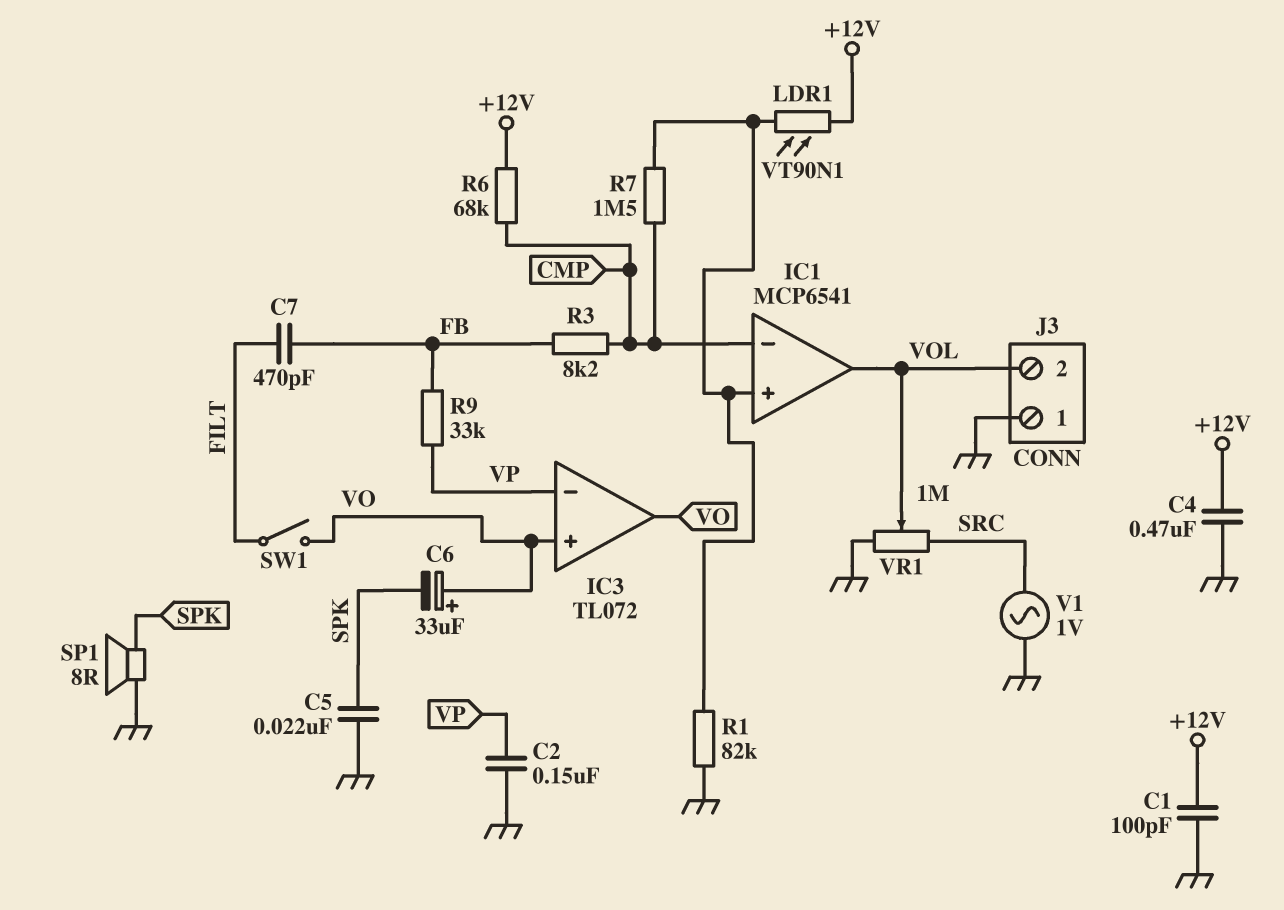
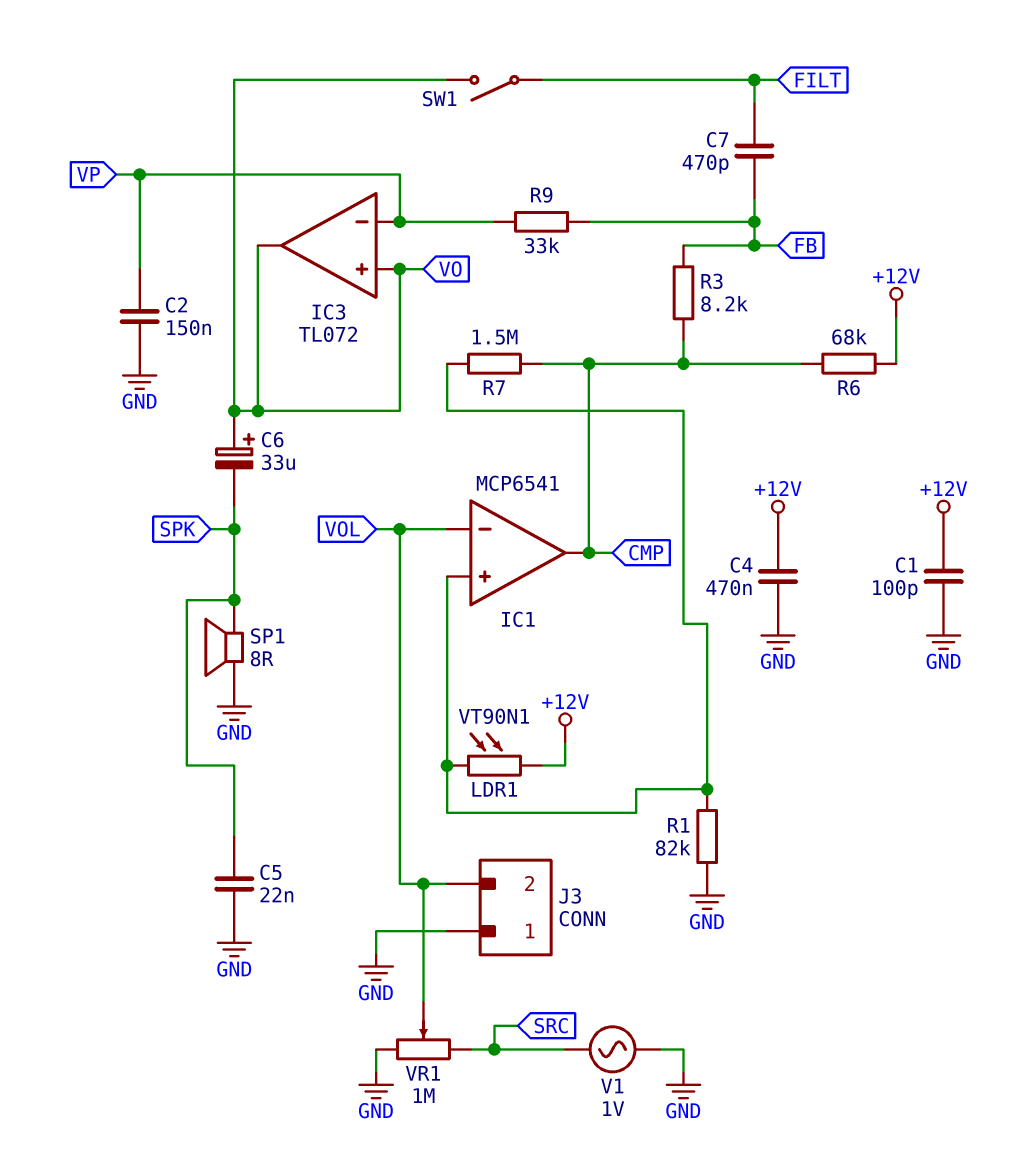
IC1 pin in-: CMP -> VOL
IC1 pin out: VOL -> CMP

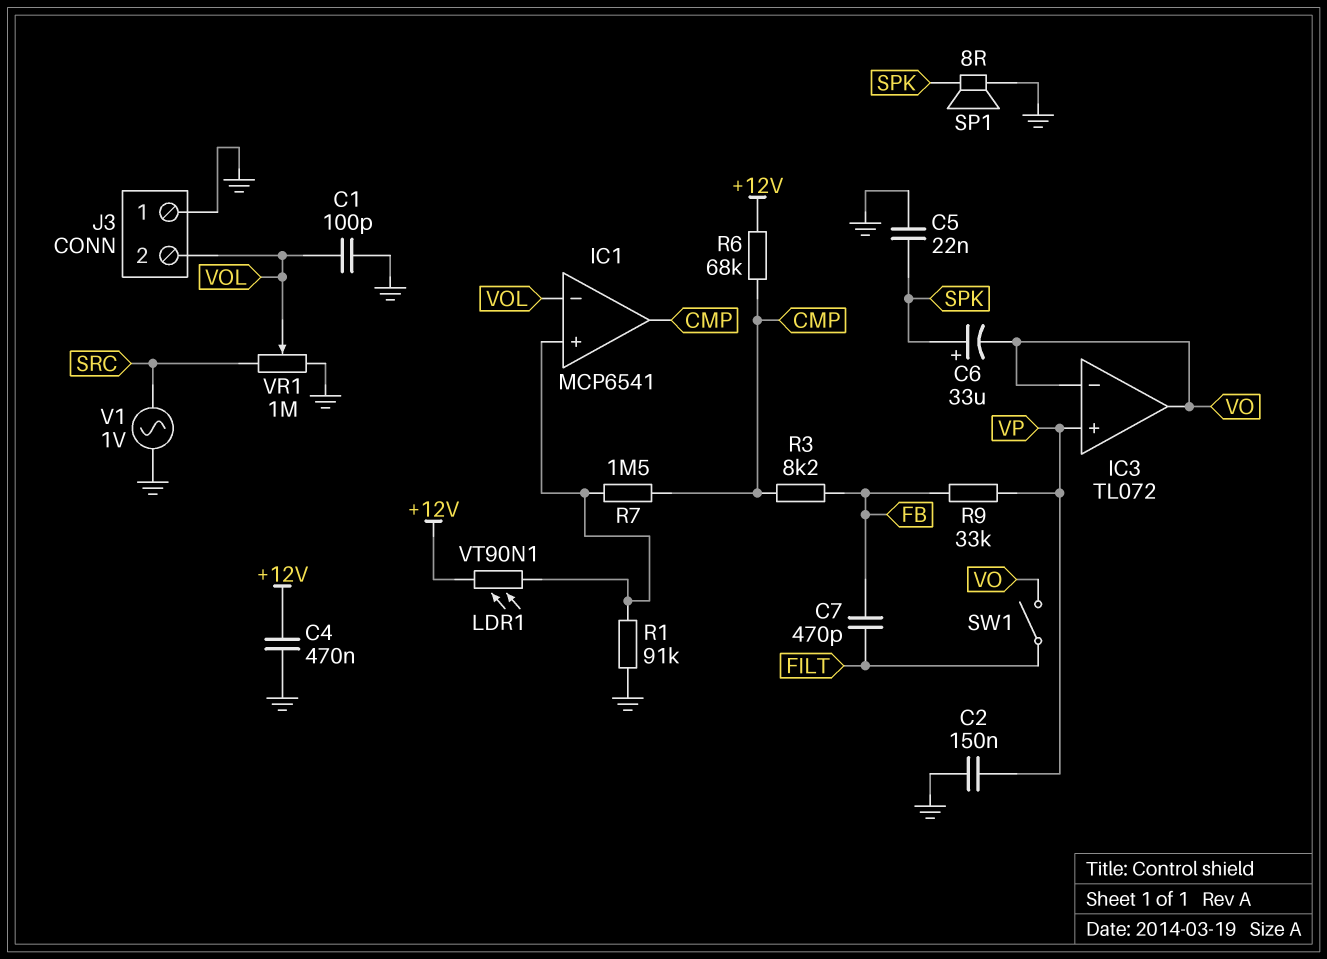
C1: 100pF (+12V, GND) -> 100pF (GND, VOL)
C6: 33uF (plus VO, minus SPK) -> 33uF (plus SPK, minus VO)
IC3 pin in+: VO -> VP
IC3 pin in-: VP -> VO
R1: 82k (GND, IC1/in+) -> 91k (GND, IC1/in+)

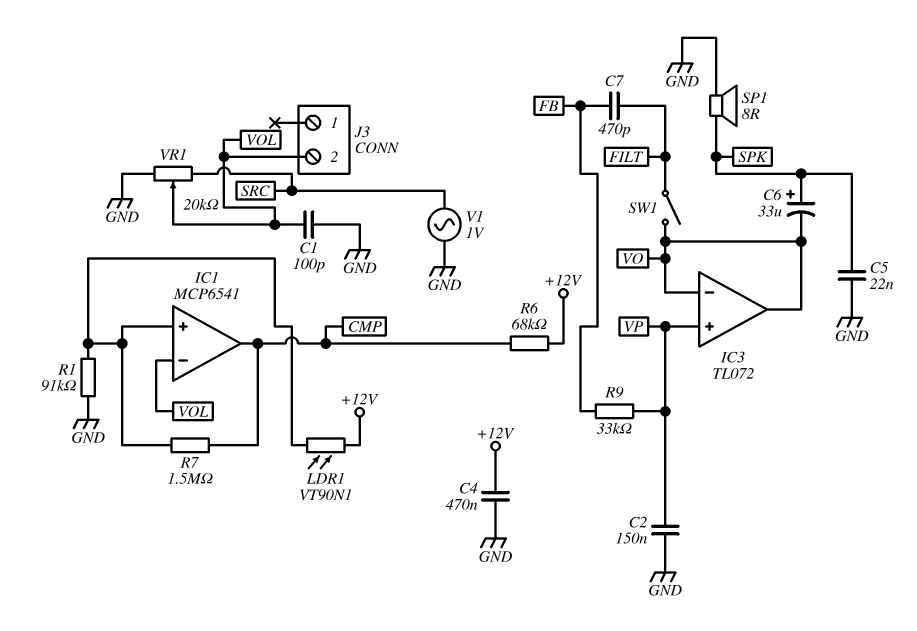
J3 pin 1: GND -> none
R3: 8.2k (CMP, FB) -> none
VR1: 1M (GND, SRC, wiper VOL) -> 20k (GND, SRC, wiper VOL)

